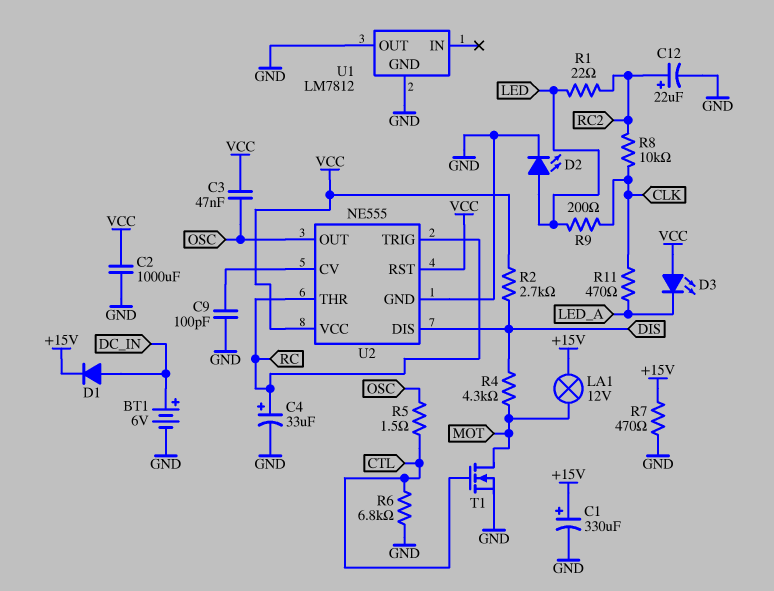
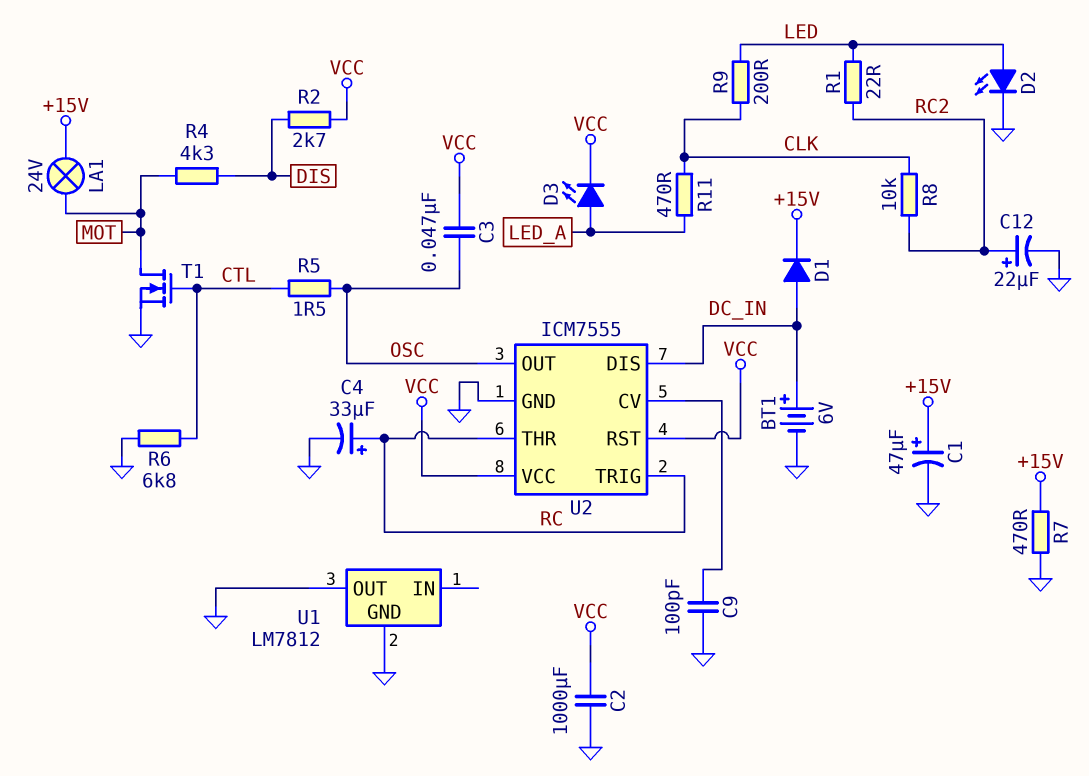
C1: 330uF (plus +15V, minus GND) -> 47uF (plus +15V, minus GND)
D3: LED (A VCC, K LED_A) -> LED (A LED_A, K VCC)
LA1: lamp 12V (+15V, MOT) -> lamp 24V (+15V, MOT)
U2: NE555 -> ICM7555
U2 pin DIS: DIS -> DC_IN

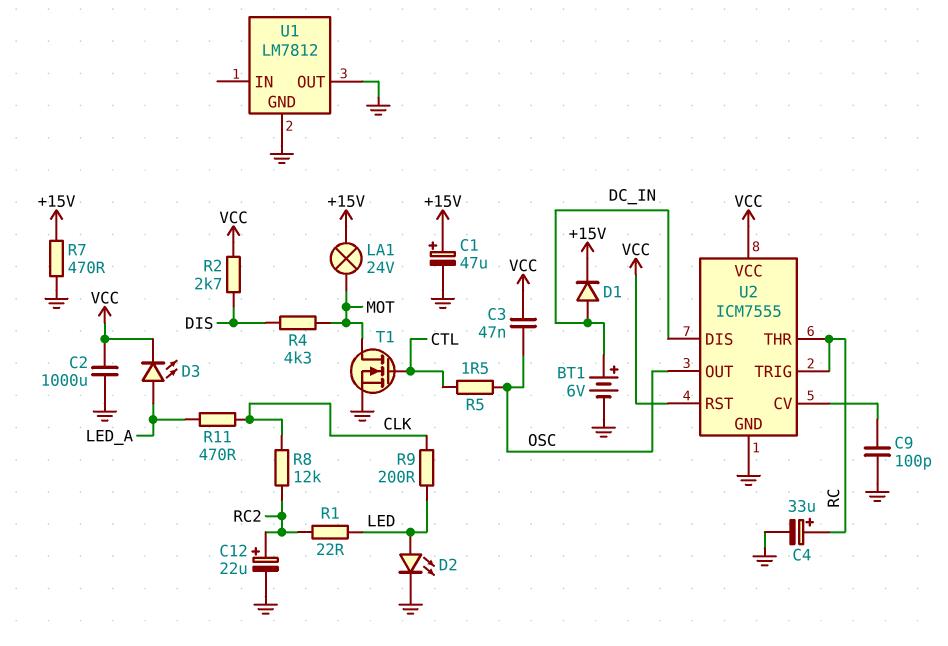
R6: 6.8k (CTL, GND) -> none
R8: 10k (CLK, RC2) -> 12k (CLK, RC2)

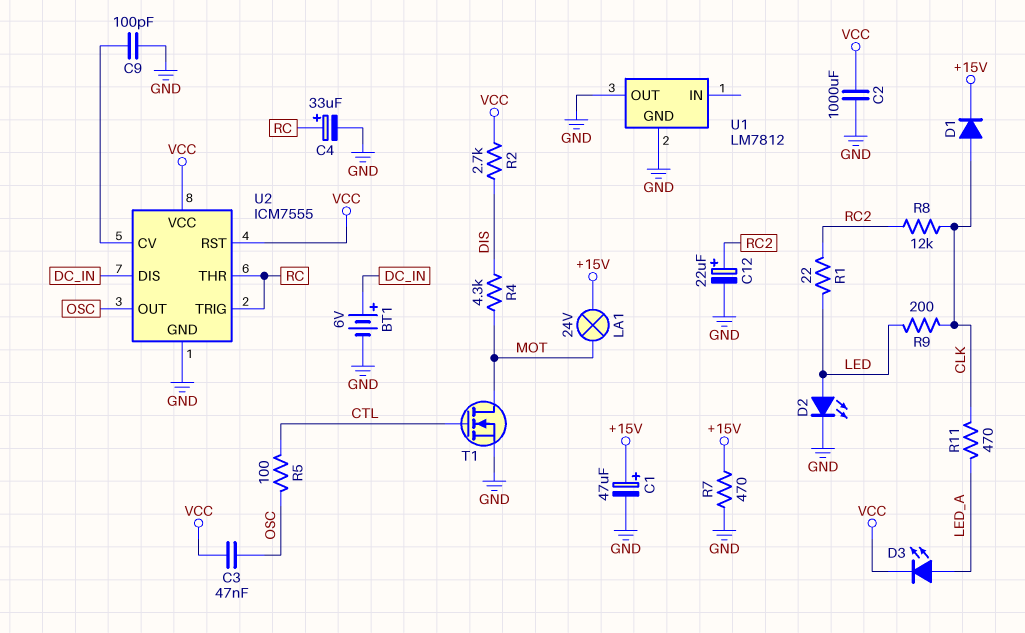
D1: diode (A DC_IN, K +15V) -> diode (A CLK, K +15V)
R5: 1.5 (CTL, OSC) -> 100 (CTL, OSC)

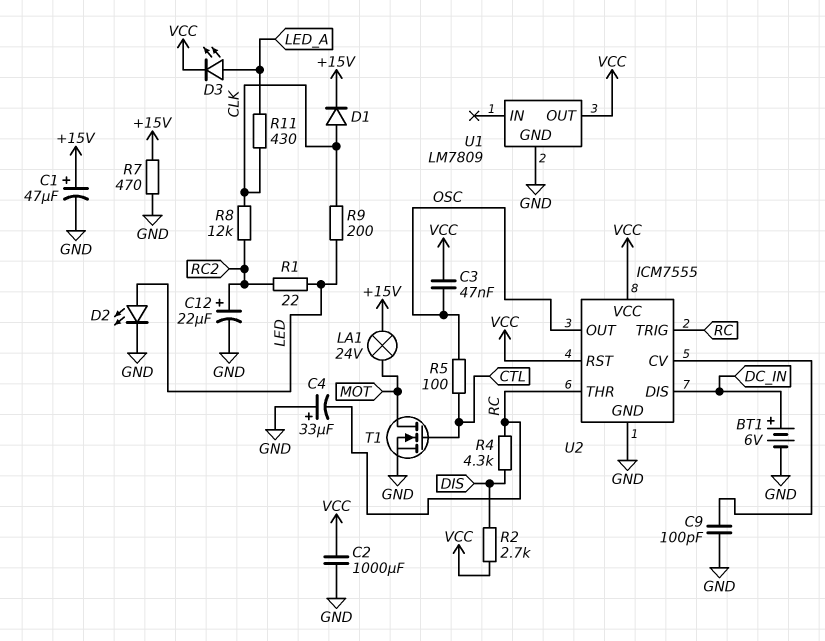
C4: 33uF (plus RC, minus GND) -> 33uF (plus GND, minus RC)
R4: 4.3k (DIS, MOT) -> 4.3k (DIS, RC)
R11: 470 (CLK, LED_A) -> 430 (CLK, LED_A)
U1: LM7812 -> LM7809
U1 pin OUT: GND -> VCC

